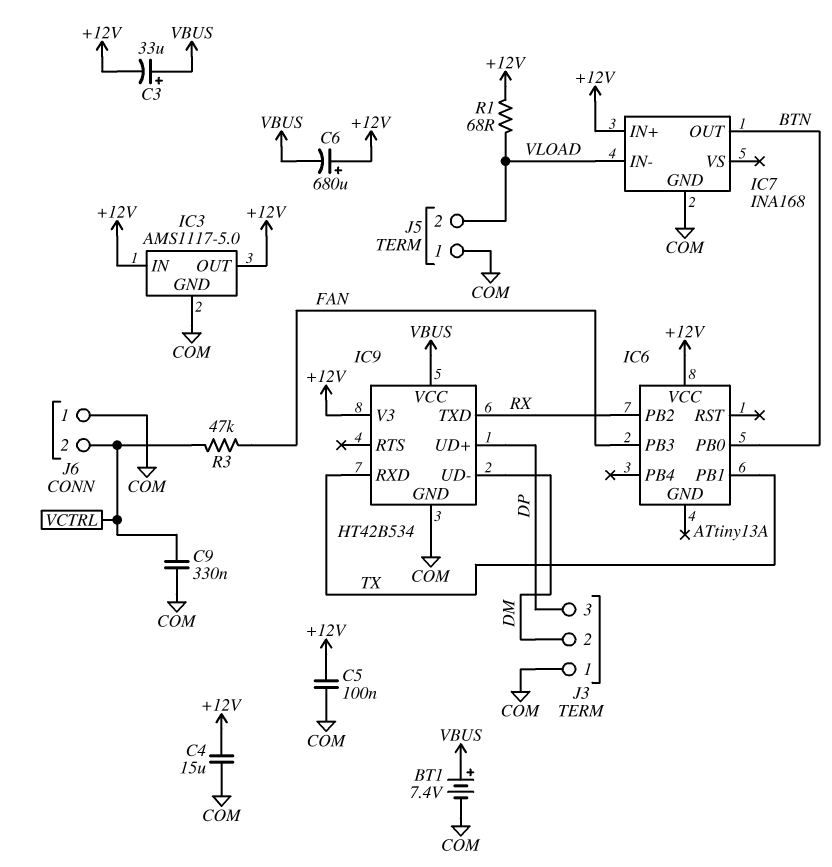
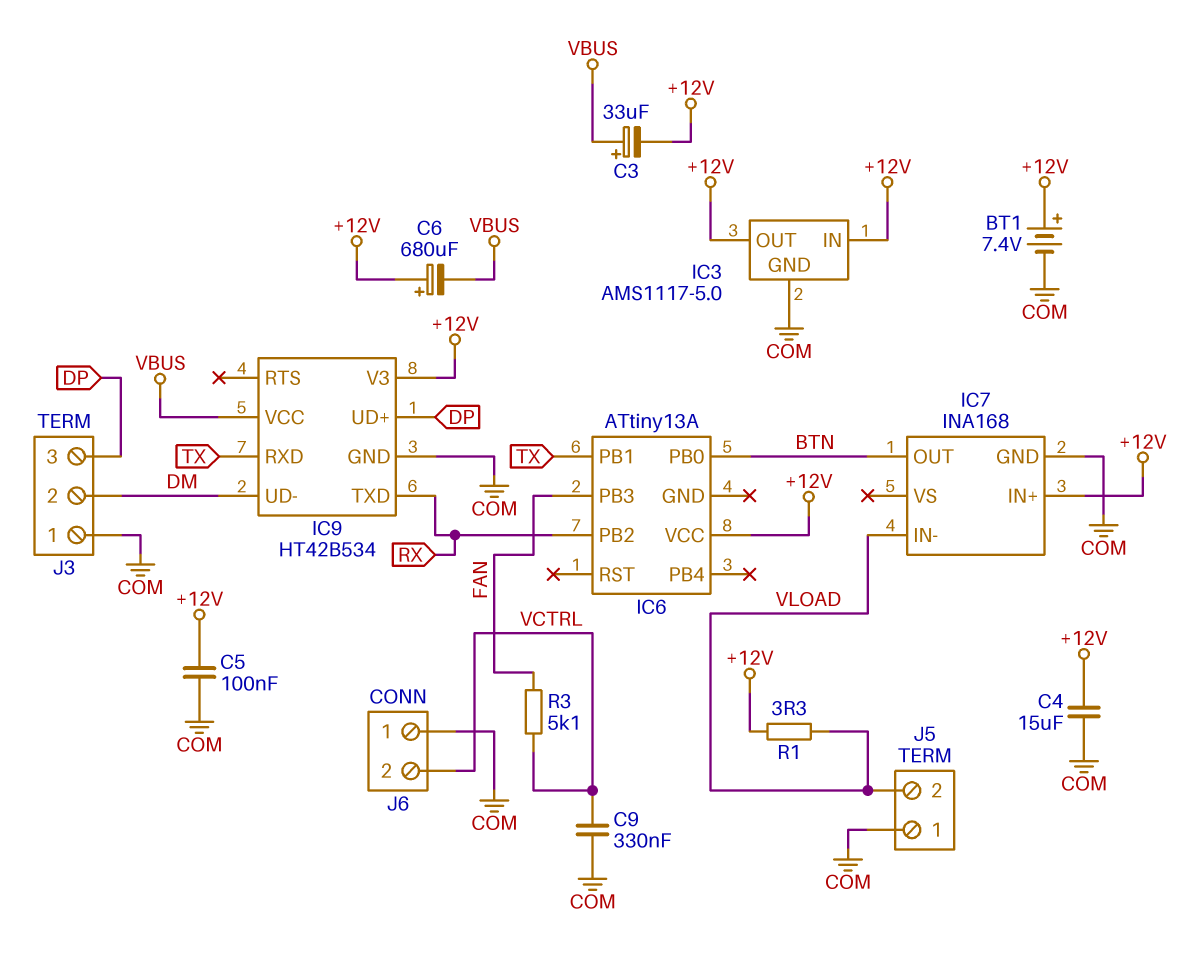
BT1: 7.4V (plus VBUS, minus COM) -> 7.4V (plus +12V, minus COM)
R1: 68 (+12V, VLOAD) -> 3.3 (+12V, VLOAD)
R3: 47k (FAN, VCTRL) -> 5.1k (FAN, VCTRL)

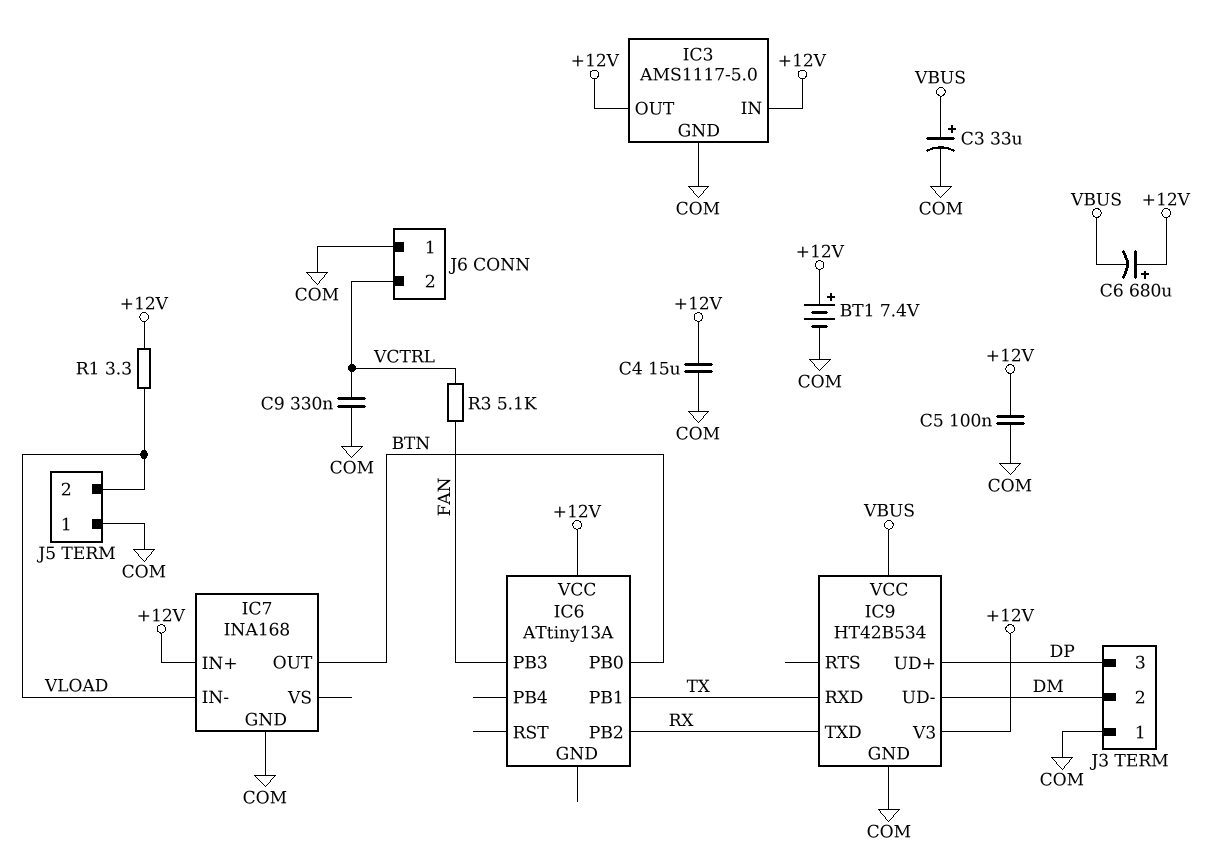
C3: 33uF (plus VBUS, minus +12V) -> 33uF (plus VBUS, minus COM)

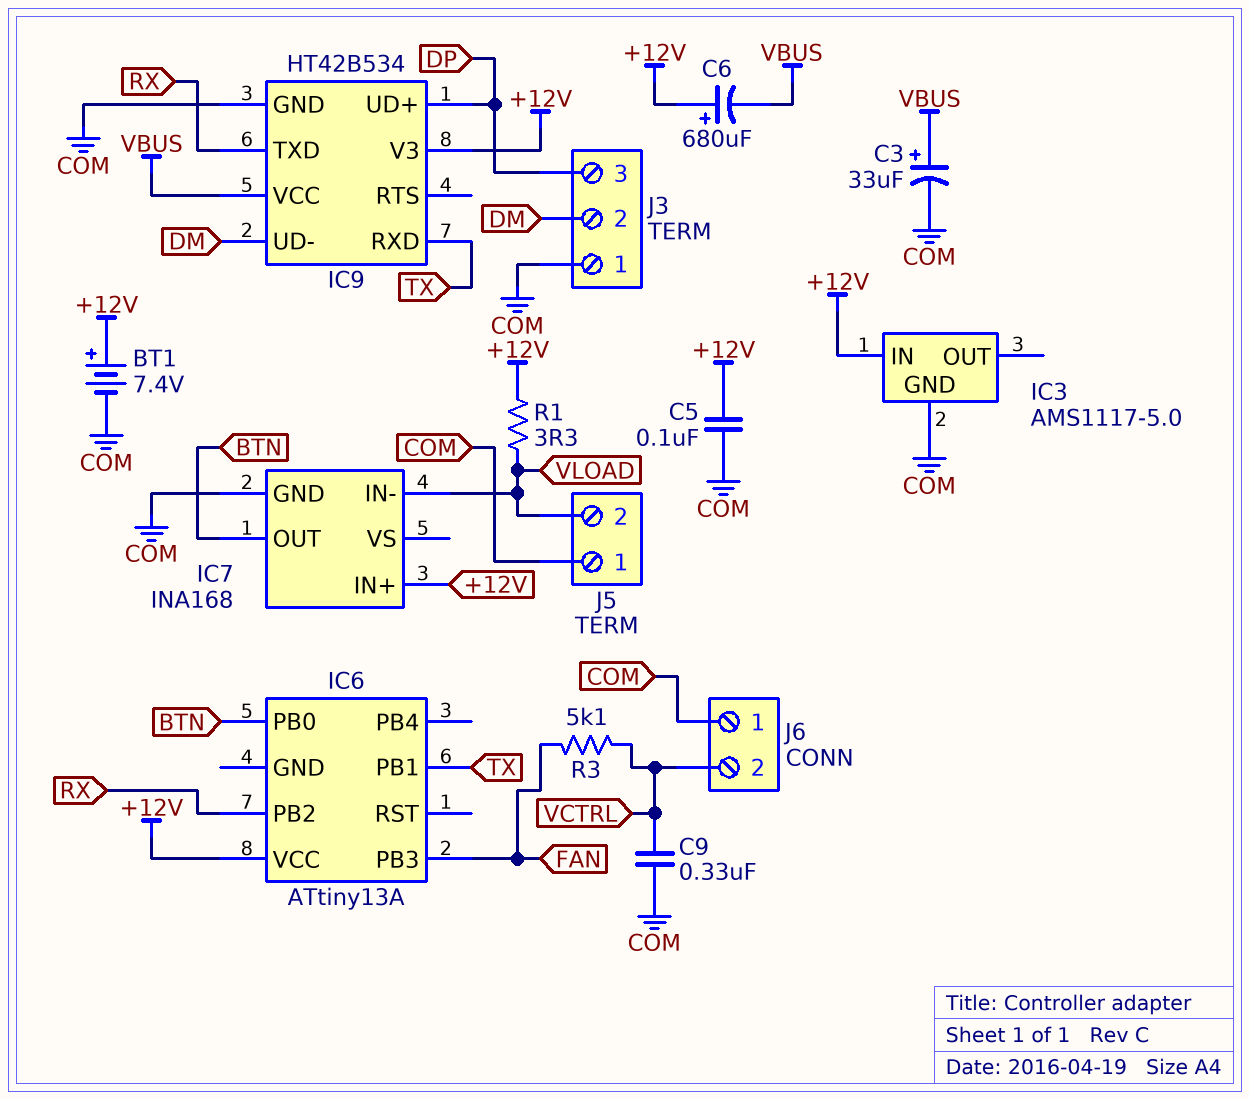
C4: 15uF (+12V, COM) -> none
IC3 pin OUT: +12V -> none

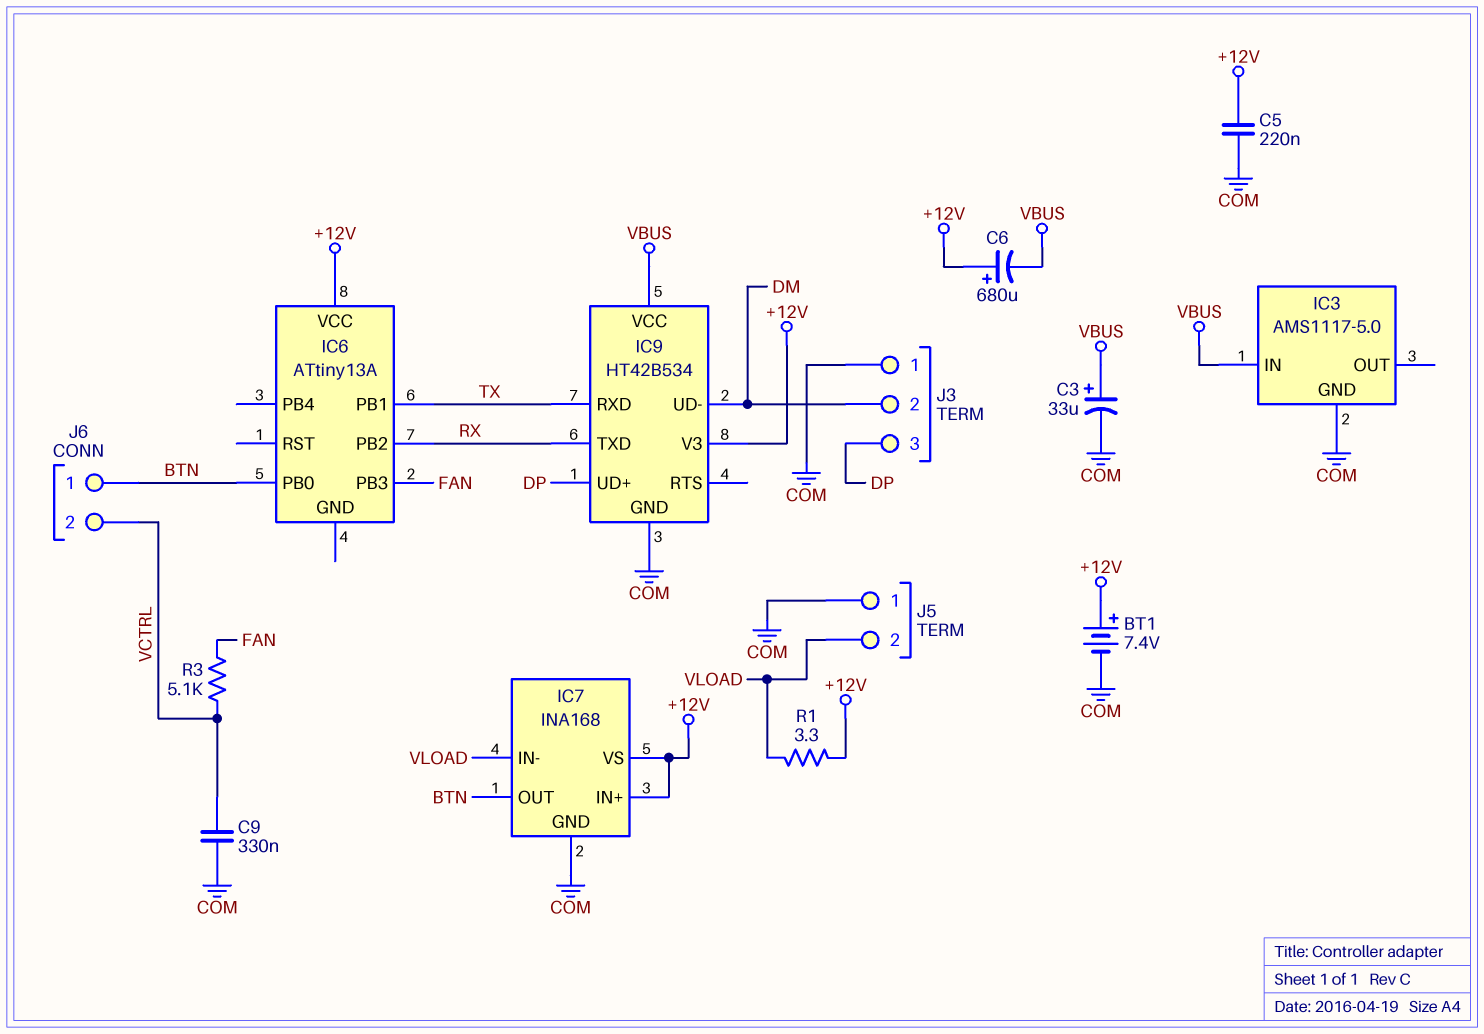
C5: 100nF (+12V, COM) -> 220nF (+12V, COM)
IC3 pin IN: +12V -> VBUS
IC7 pin VS: none -> +12V
J6 pin 1: COM -> BTN

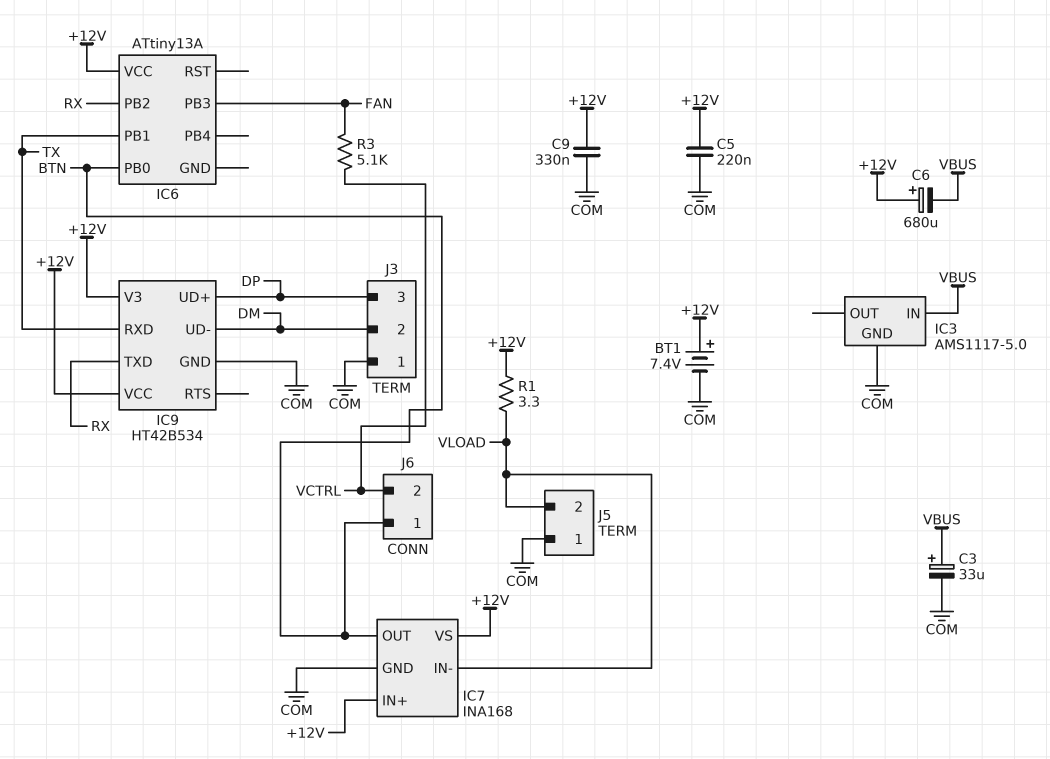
C9: 330nF (COM, VCTRL) -> 330nF (+12V, COM)
IC9 pin VCC: VBUS -> +12V

